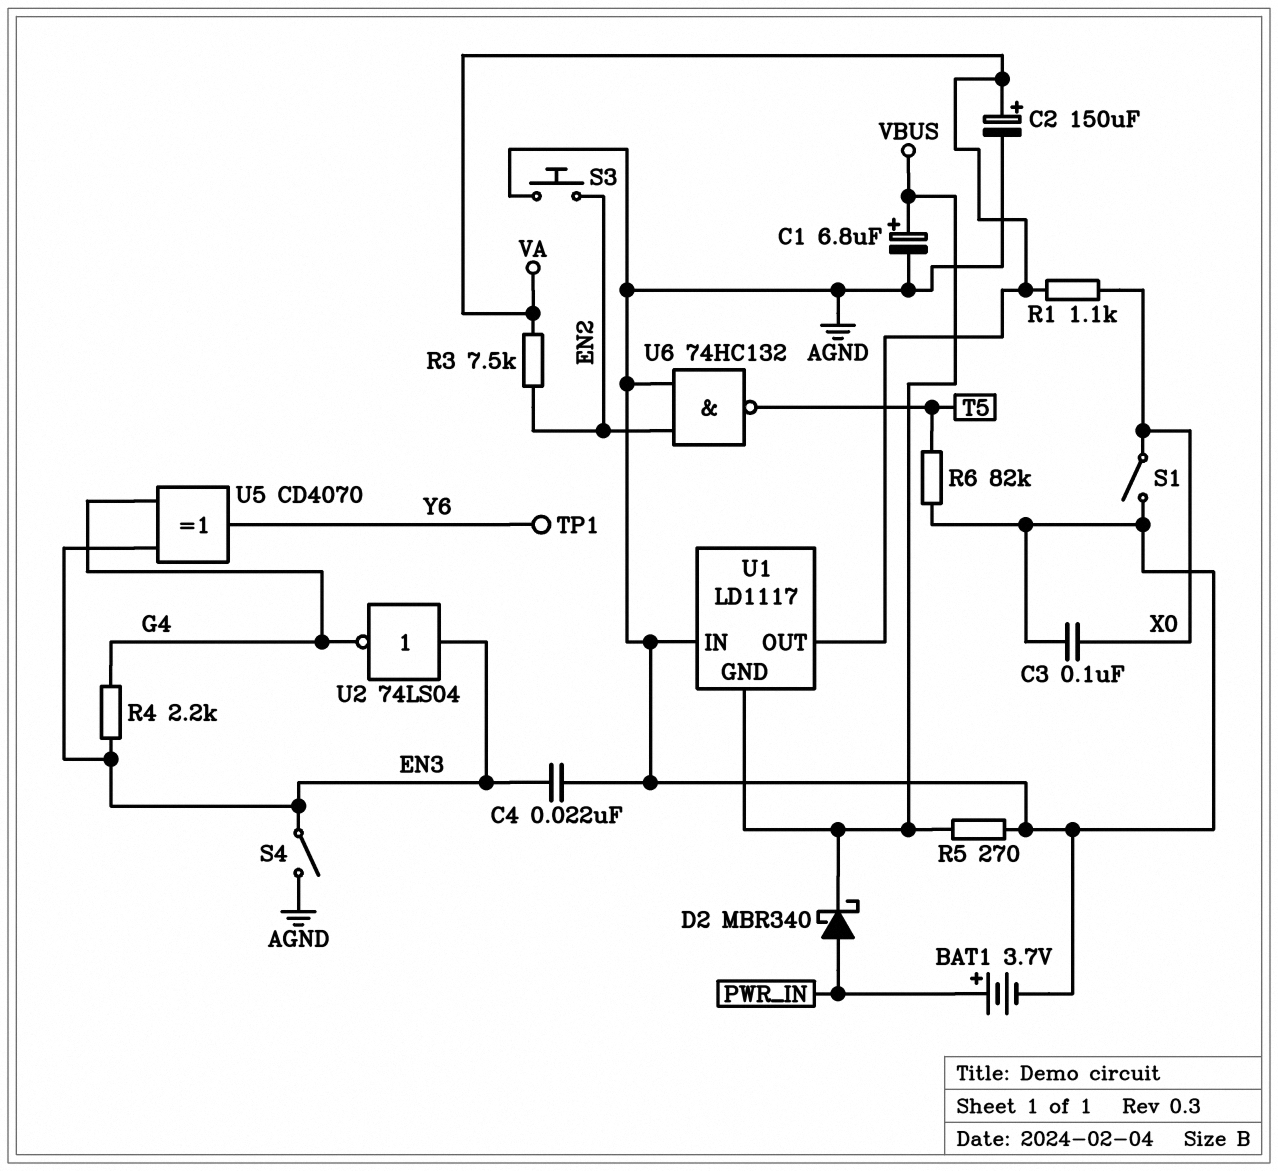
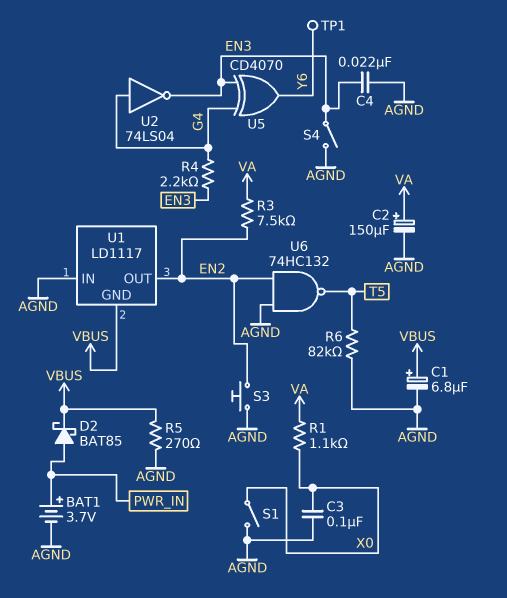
D2: schottky MBR340 (A PWR_IN, K VBUS) -> schottky BAT85 (A PWR_IN, K VBUS)
U1 pin OUT: VA -> EN2
U2: NOT 74LS04 (in EN3, out G4) -> NOT 74LS04 (in G4, out EN3)

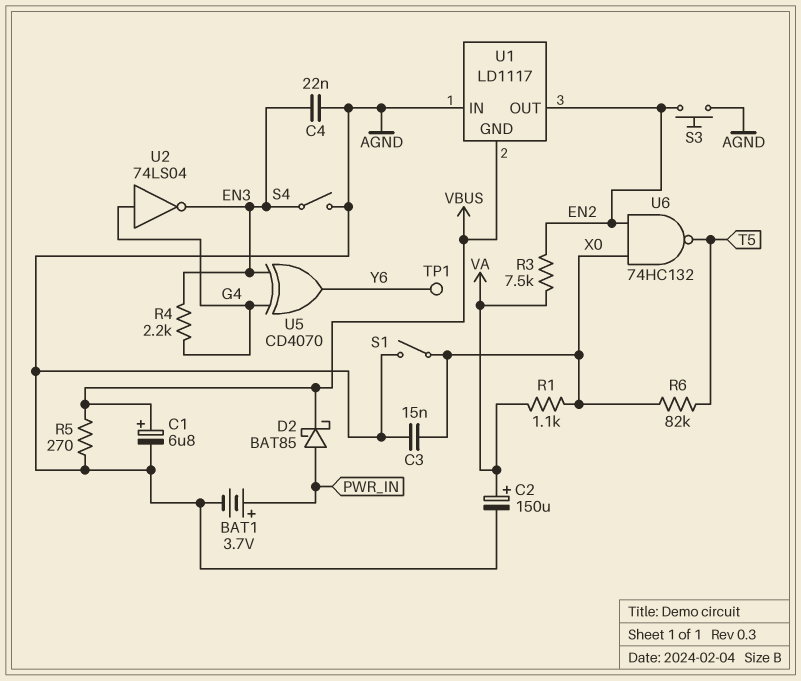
C3: 100nF (AGND, X0) -> 15nF (AGND, X0)
R6: 82k (AGND, T5) -> 82k (T5, X0)
U6: NAND 74HC132 (in AGND, in EN2, out T5) -> NAND 74HC132 (in EN2, in X0, out T5)

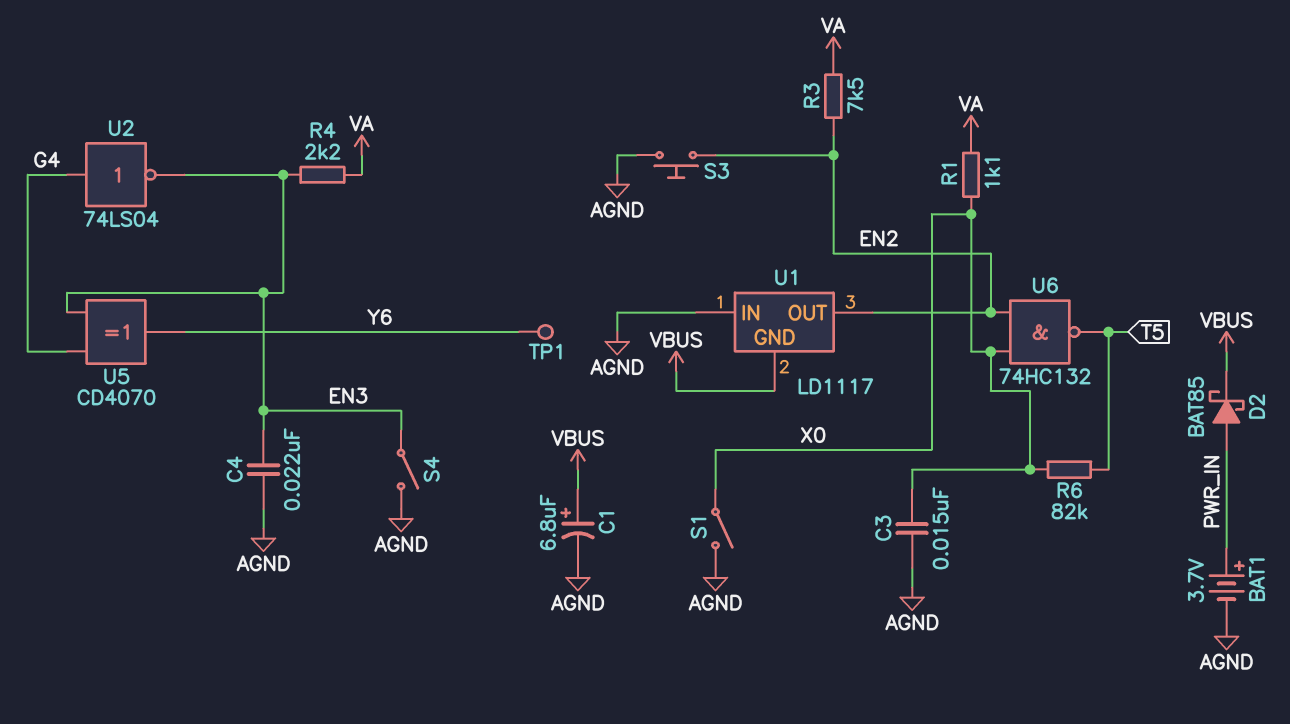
C2: 150uF (plus VA, minus AGND) -> none
R4: 2.2k (EN3, G4) -> 2.2k (EN3, VA)
R5: 270 (AGND, VBUS) -> none

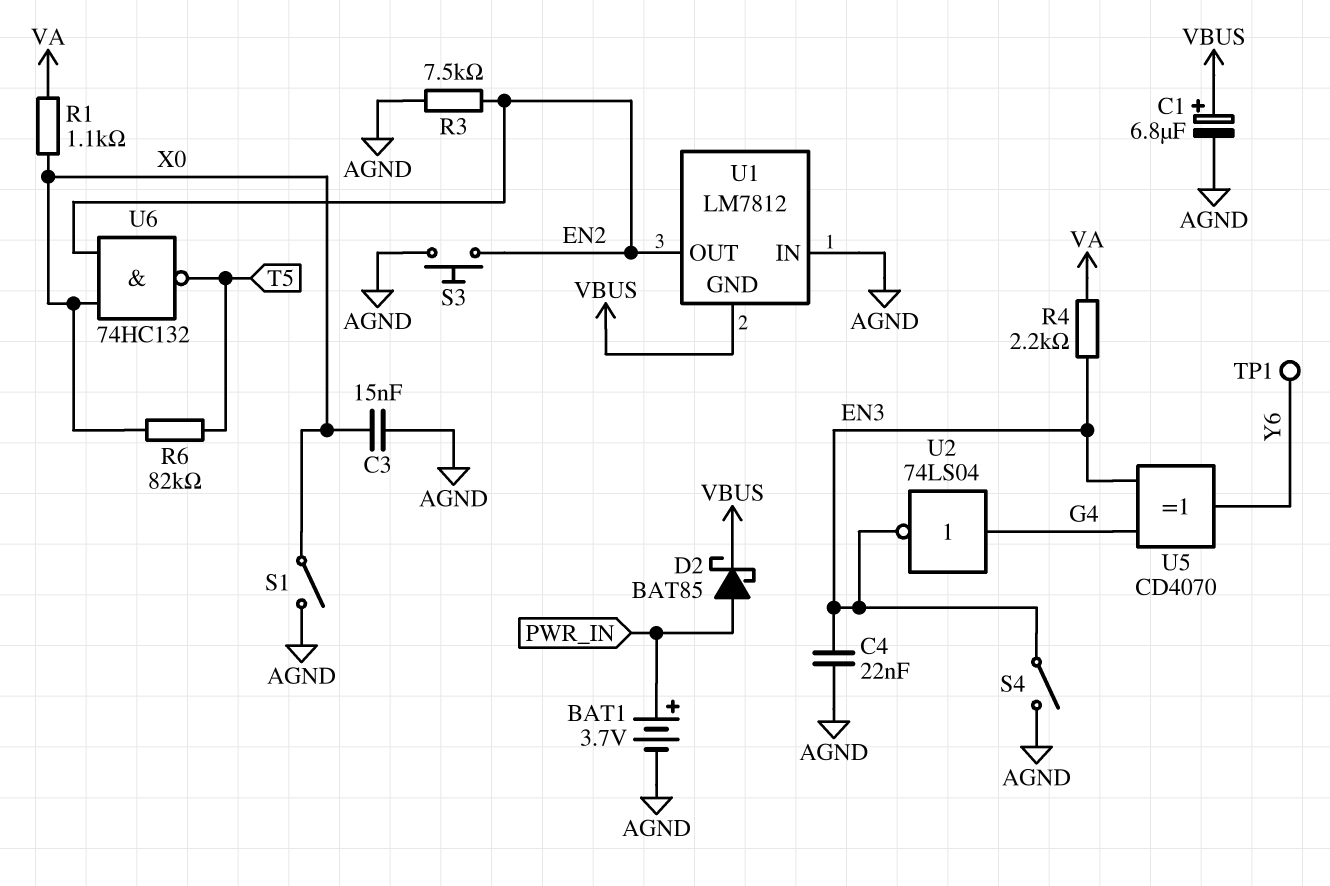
R3: 7.5k (EN2, VA) -> 7.5k (AGND, EN2)
U1: LD1117 -> LM7812

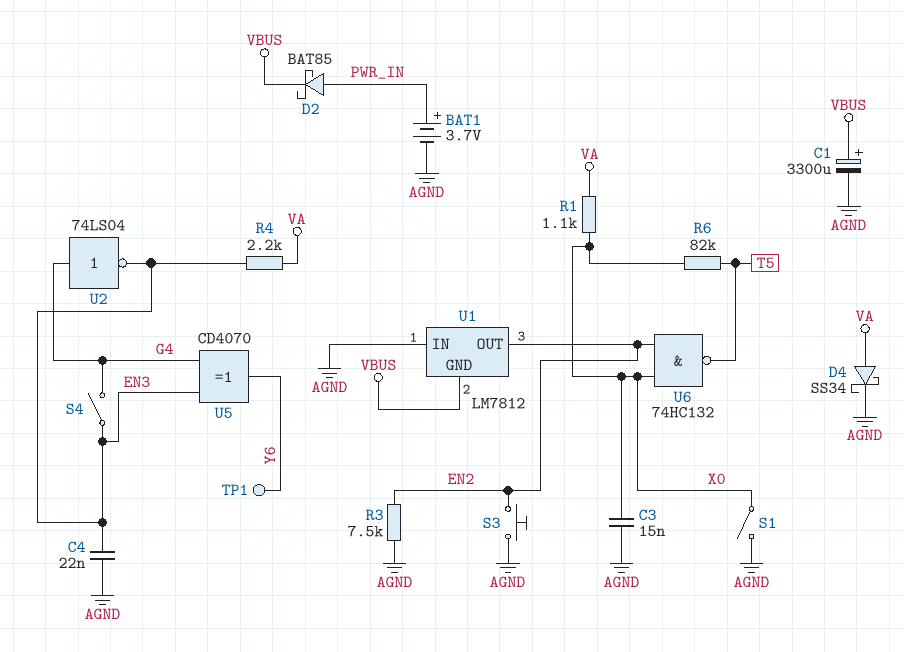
C1: 6.8uF (plus VBUS, minus AGND) -> 3300uF (plus VBUS, minus AGND)
D4: none -> schottky SS34 (A VA, K AGND)
S4: switch (AGND, EN3) -> switch (EN3, G4)

